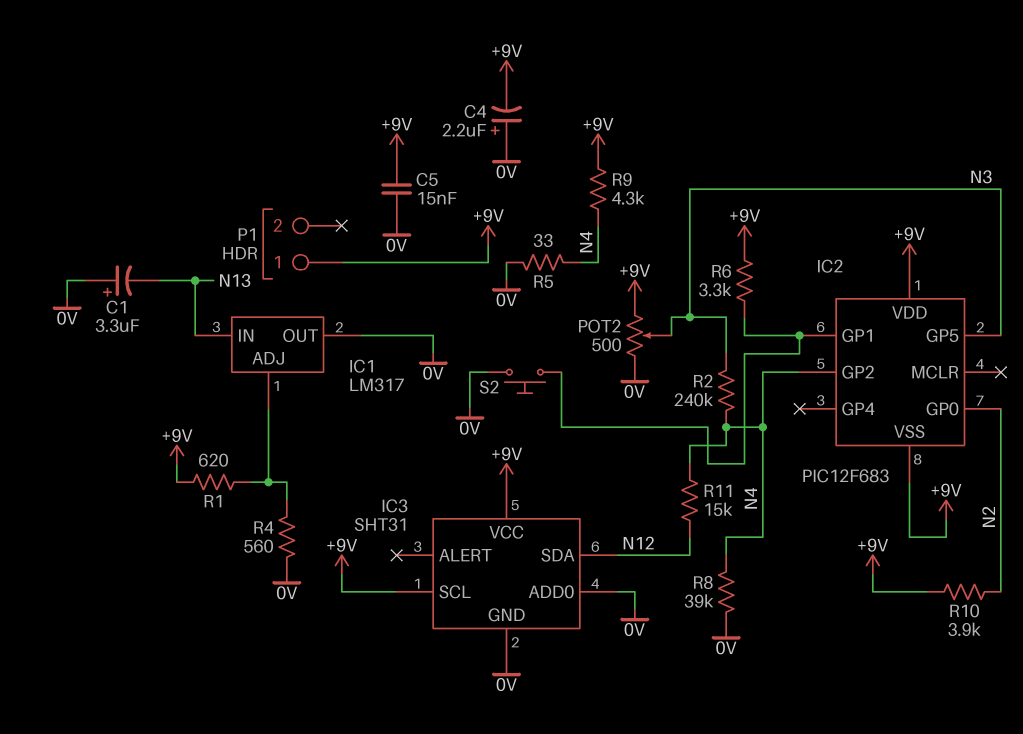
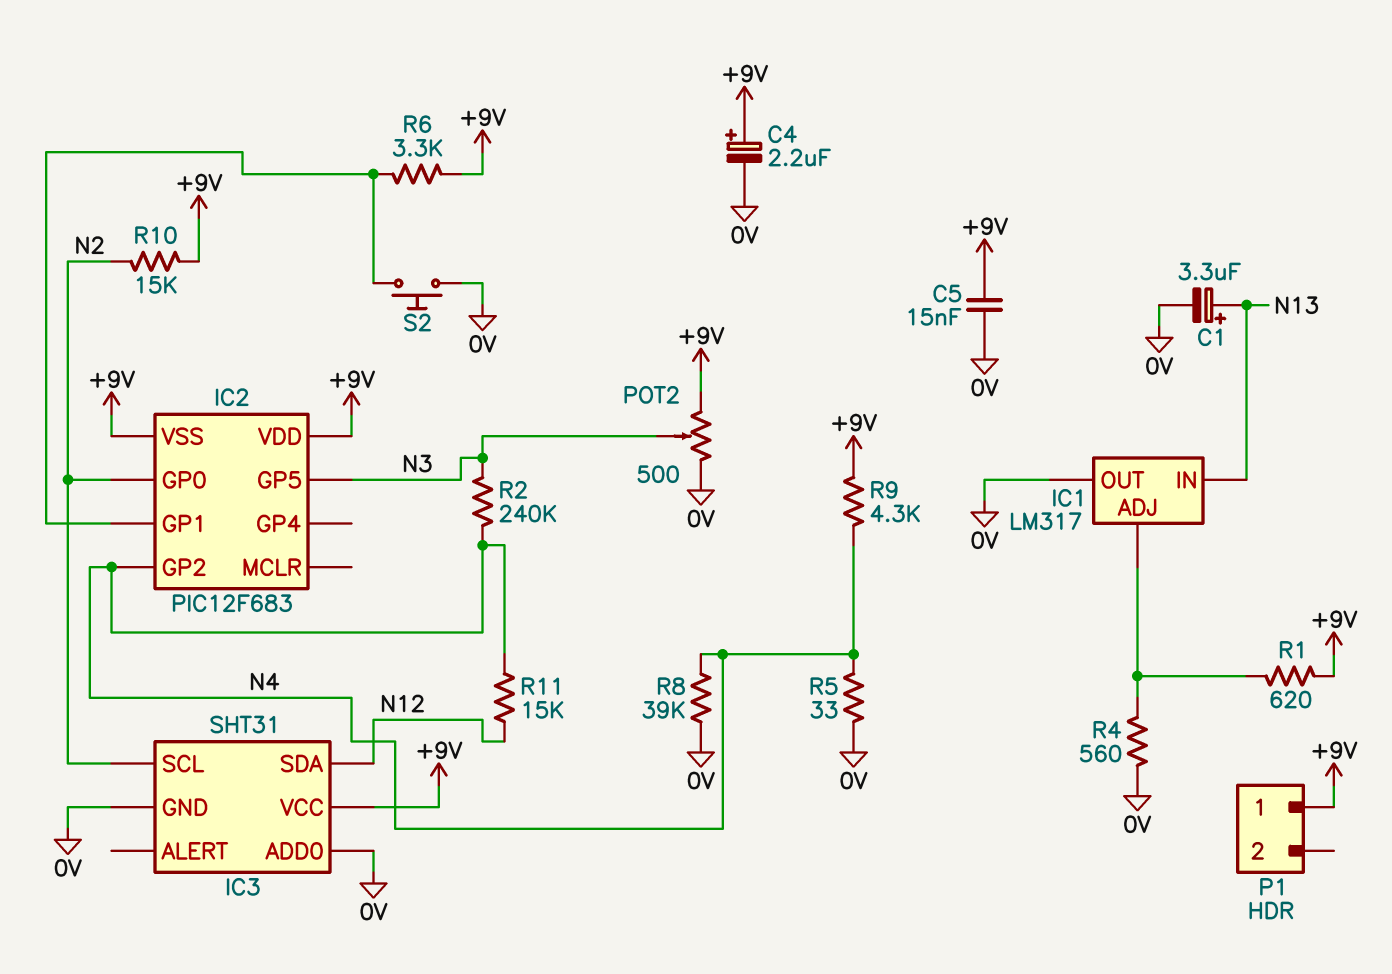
C1: 3.3uF (plus 0V, minus N13) -> 3.3uF (plus N13, minus 0V)
C4: 2.2uF (plus 0V, minus +9V) -> 2.2uF (plus +9V, minus 0V)
IC3 pin SCL: +9V -> N2
R10: 3.9k (+9V, N2) -> 15k (+9V, N2)

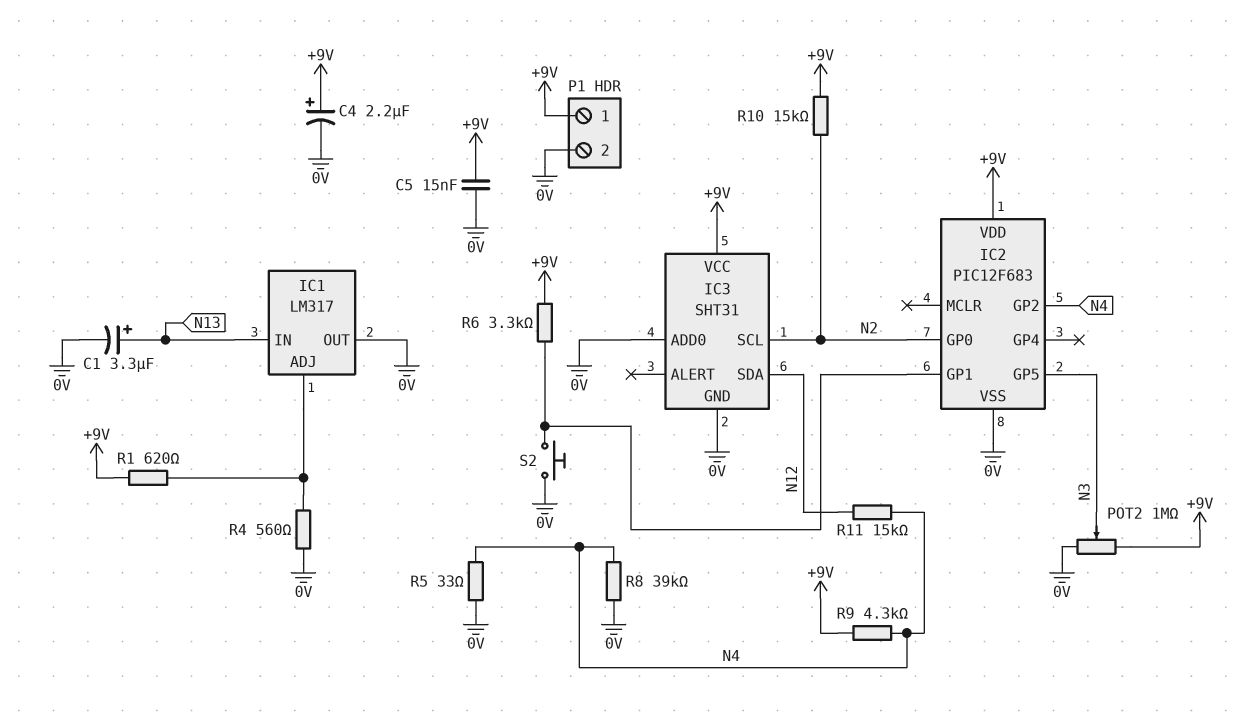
IC2 pin VSS: +9V -> 0V
P1 pin 2: none -> 0V
POT2: 500 (+9V, 0V, wiper N3) -> 1M (+9V, 0V, wiper N3)
R2: 240k (N3, N4) -> none

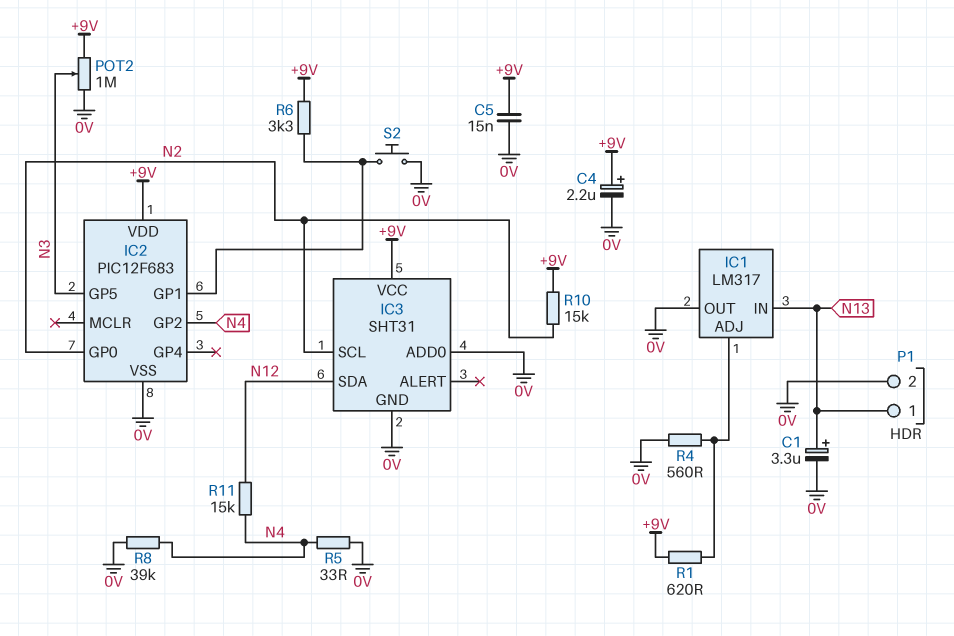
P1 pin 1: +9V -> N13
R9: 4.3k (+9V, N4) -> none

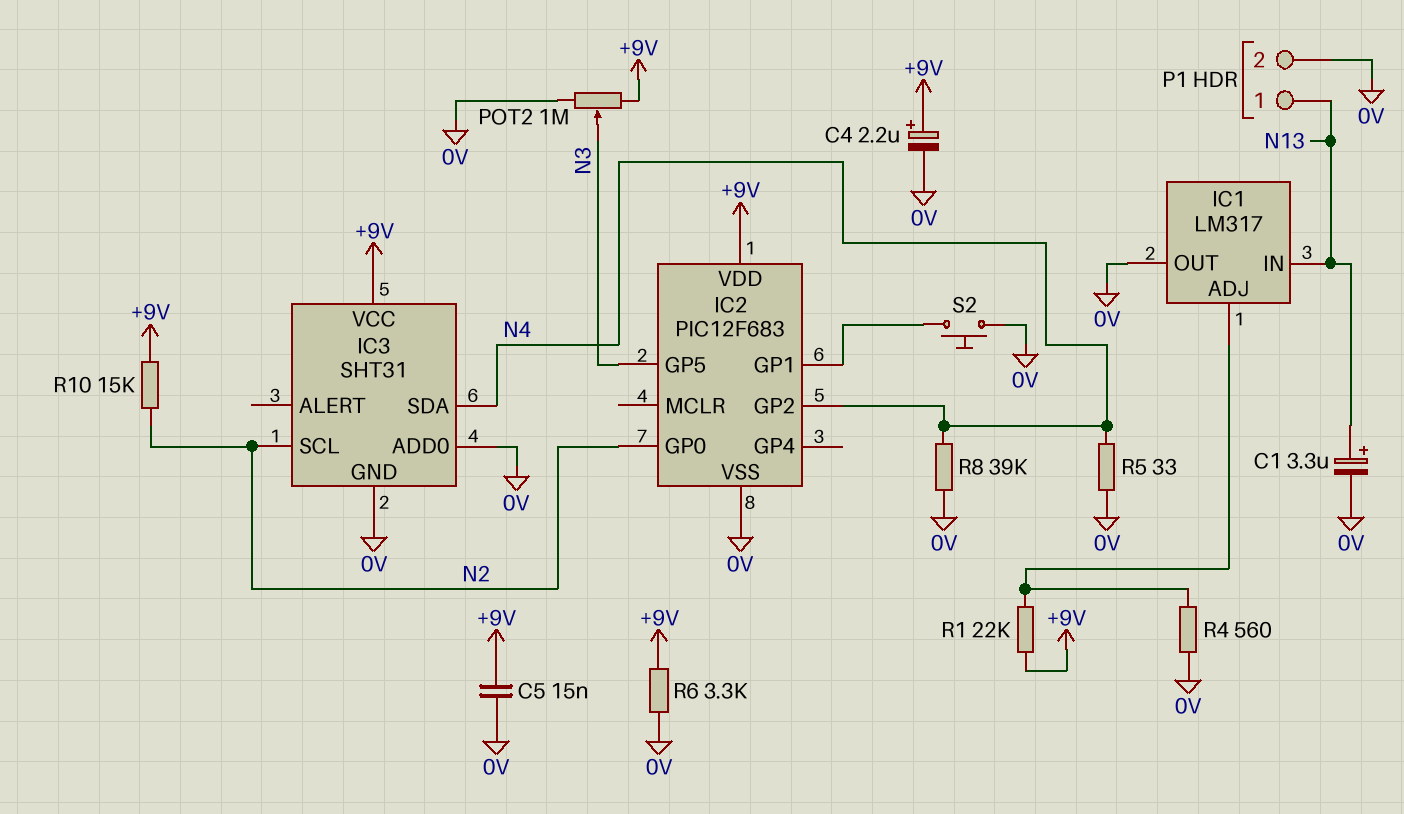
IC3 pin SDA: N12 -> N4
R1: 620 (+9V, IC1/ADJ) -> 22k (+9V, IC1/ADJ)
R6: 3.3k (+9V, IC2/GP1) -> 3.3k (+9V, 0V)
R11: 15k (N4, N12) -> none

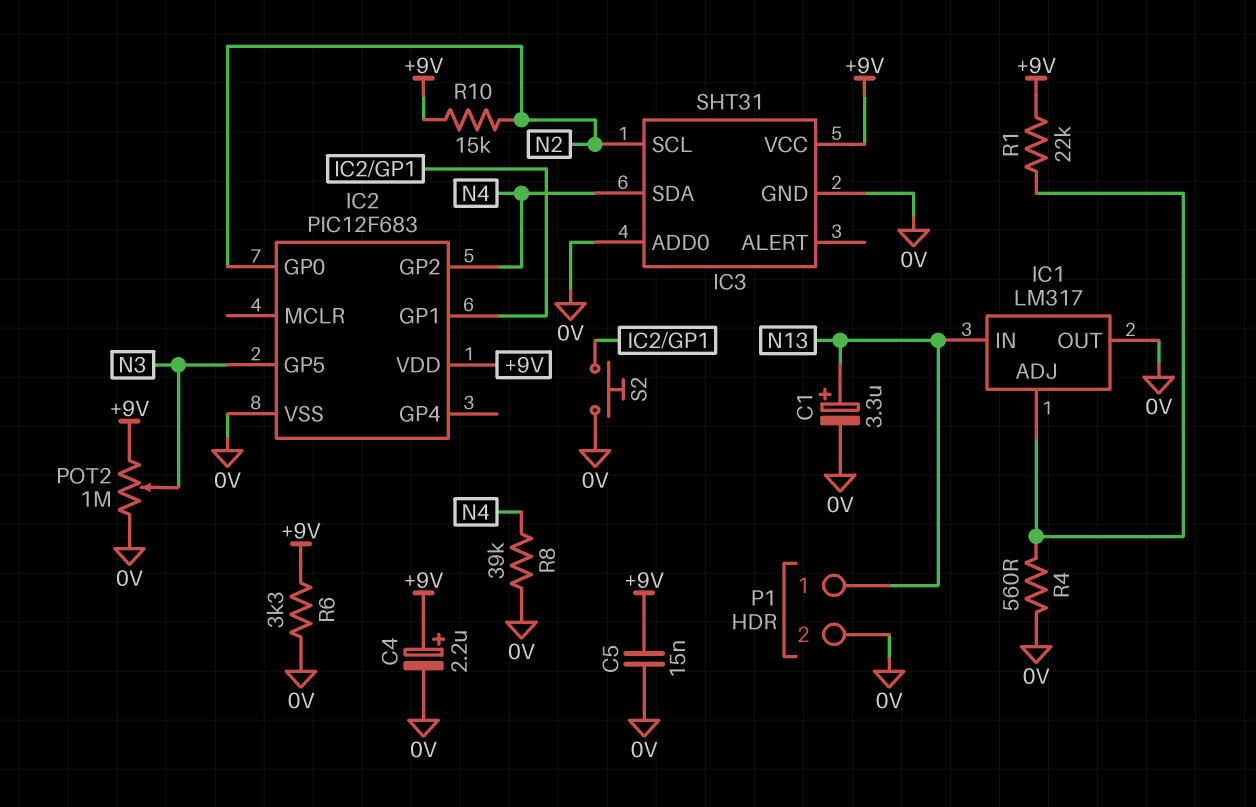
R5: 33 (0V, N4) -> none

